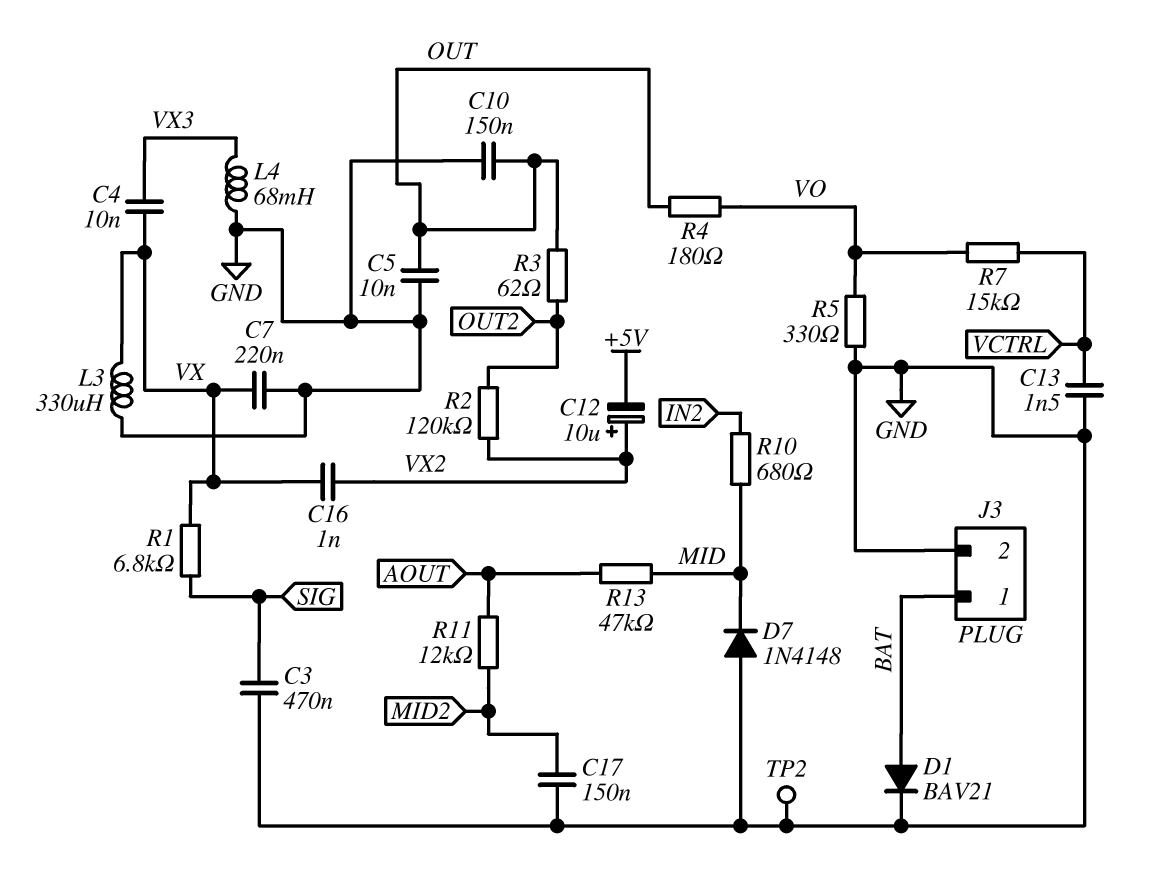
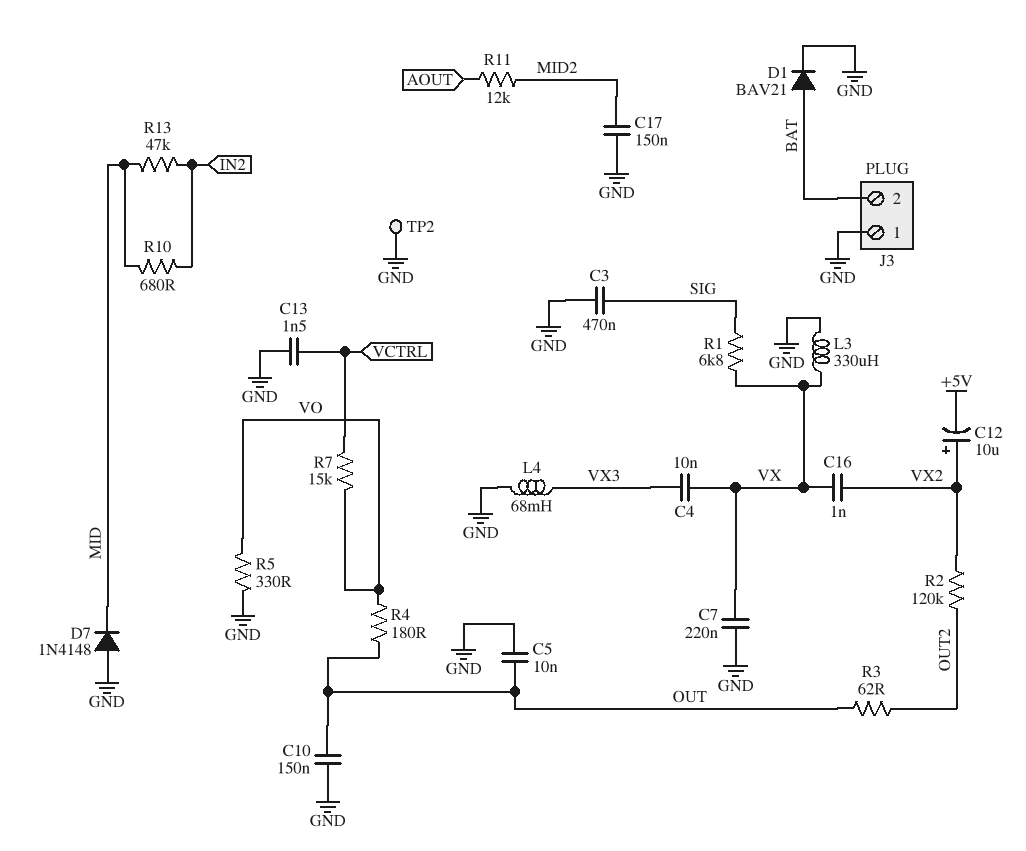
J3 pin 1: BAT -> GND
J3 pin 2: GND -> BAT
R13: 47k (AOUT, MID) -> 47k (IN2, MID)

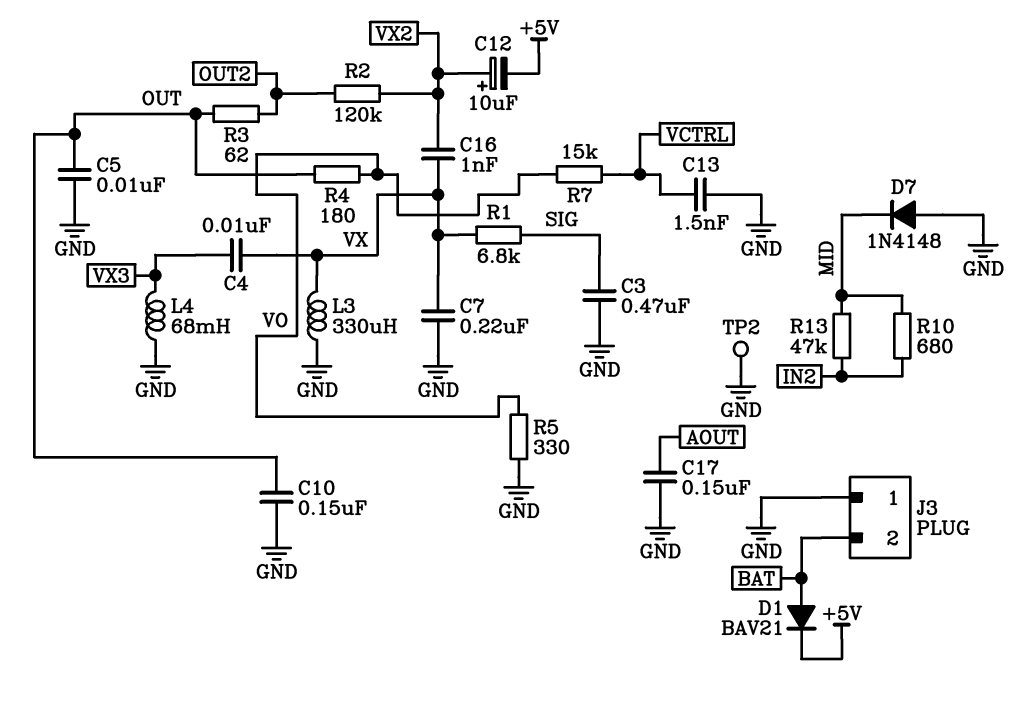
C17: 150nF (GND, MID2) -> 150nF (AOUT, GND)
D1: diode BAV21 (A BAT, K GND) -> diode BAV21 (A BAT, K +5V)
R11: 12k (AOUT, MID2) -> none

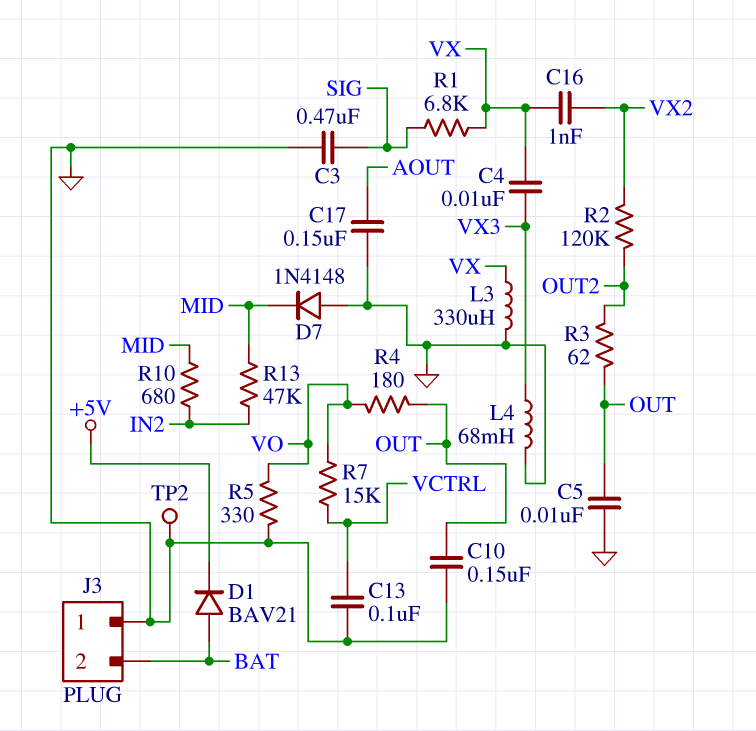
C7: 220nF (GND, VX) -> none
C12: 10uF (plus VX2, minus +5V) -> none
C13: 1.5nF (GND, VCTRL) -> 100nF (GND, VCTRL)

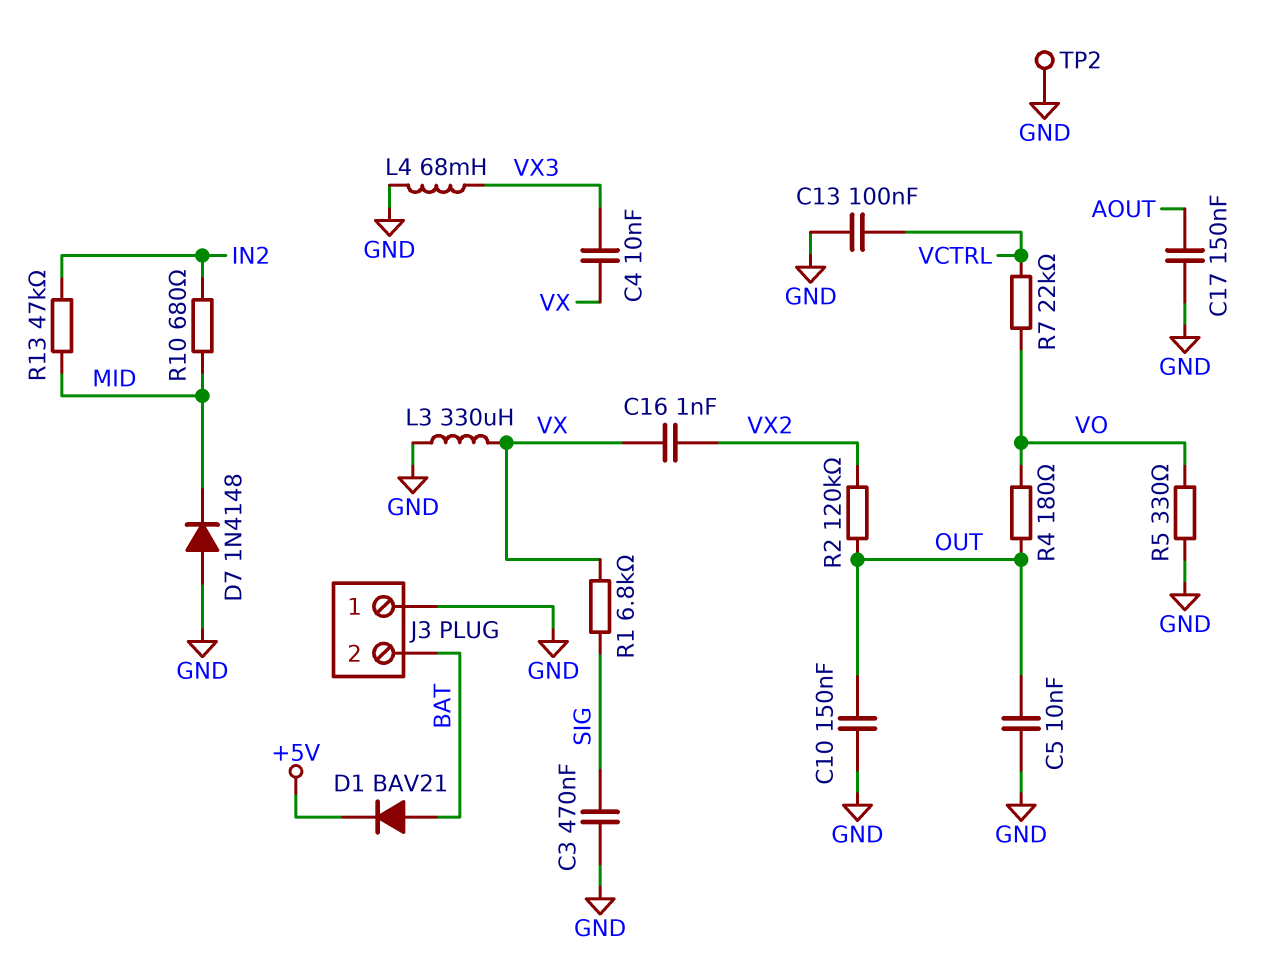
R2: 120k (OUT2, VX2) -> 120k (OUT, VX2)
R3: 62 (OUT, OUT2) -> none
R7: 15k (VCTRL, VO) -> 22k (VCTRL, VO)

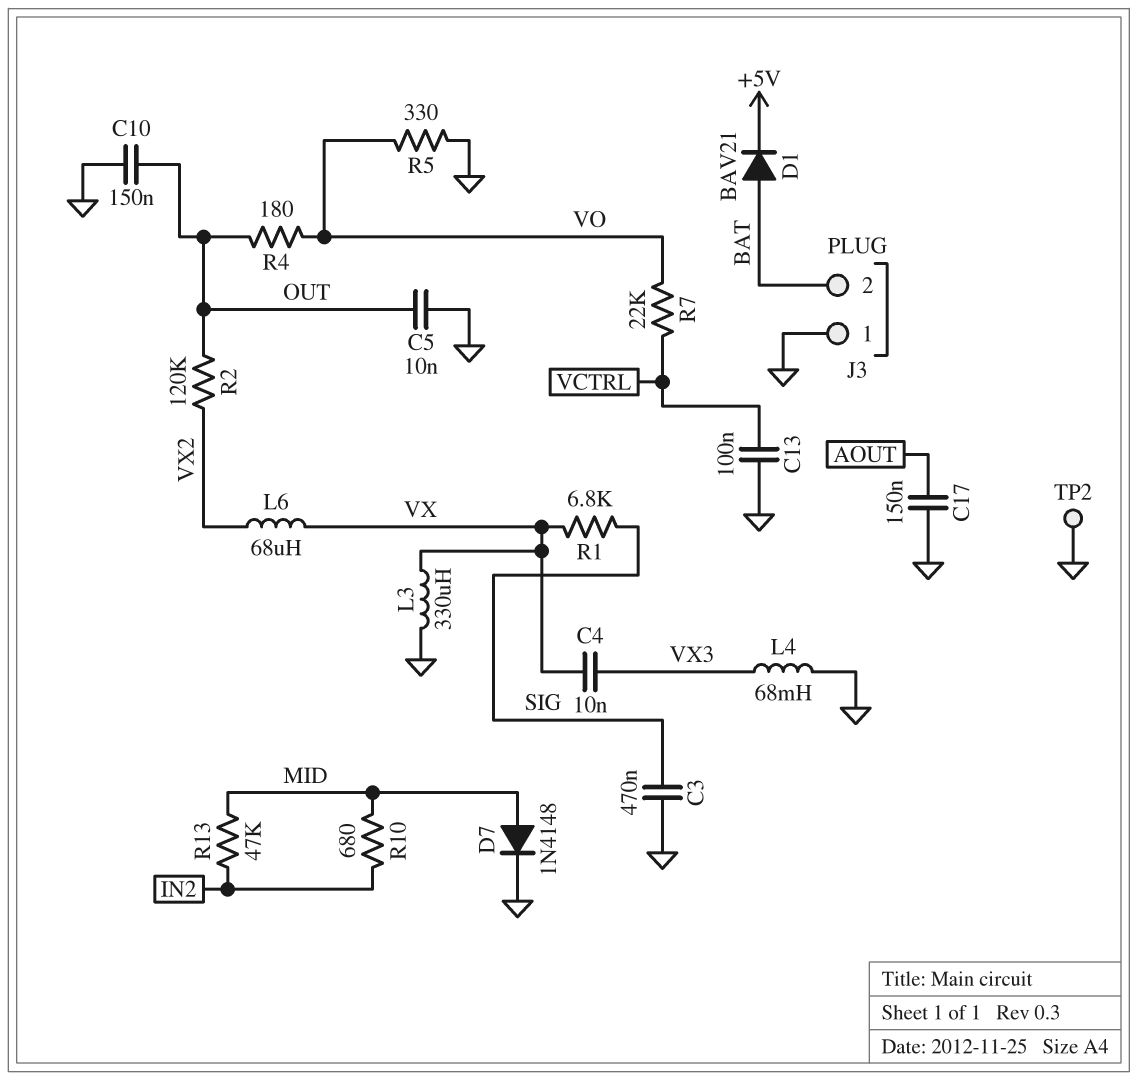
C16: 1nF (VX, VX2) -> none
D7: diode 1N4148 (A GND, K MID) -> diode 1N4148 (A MID, K GND)
L6: none -> 68uH (VX, VX2)

